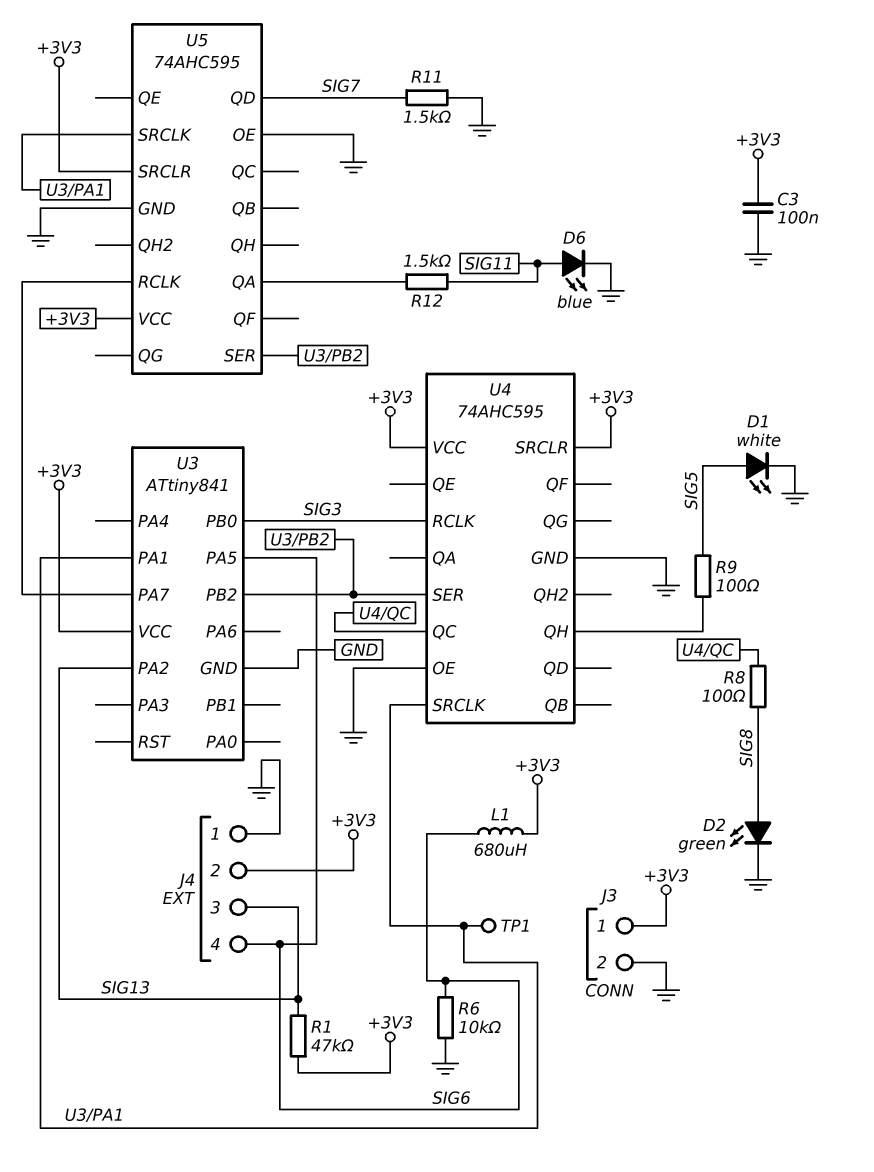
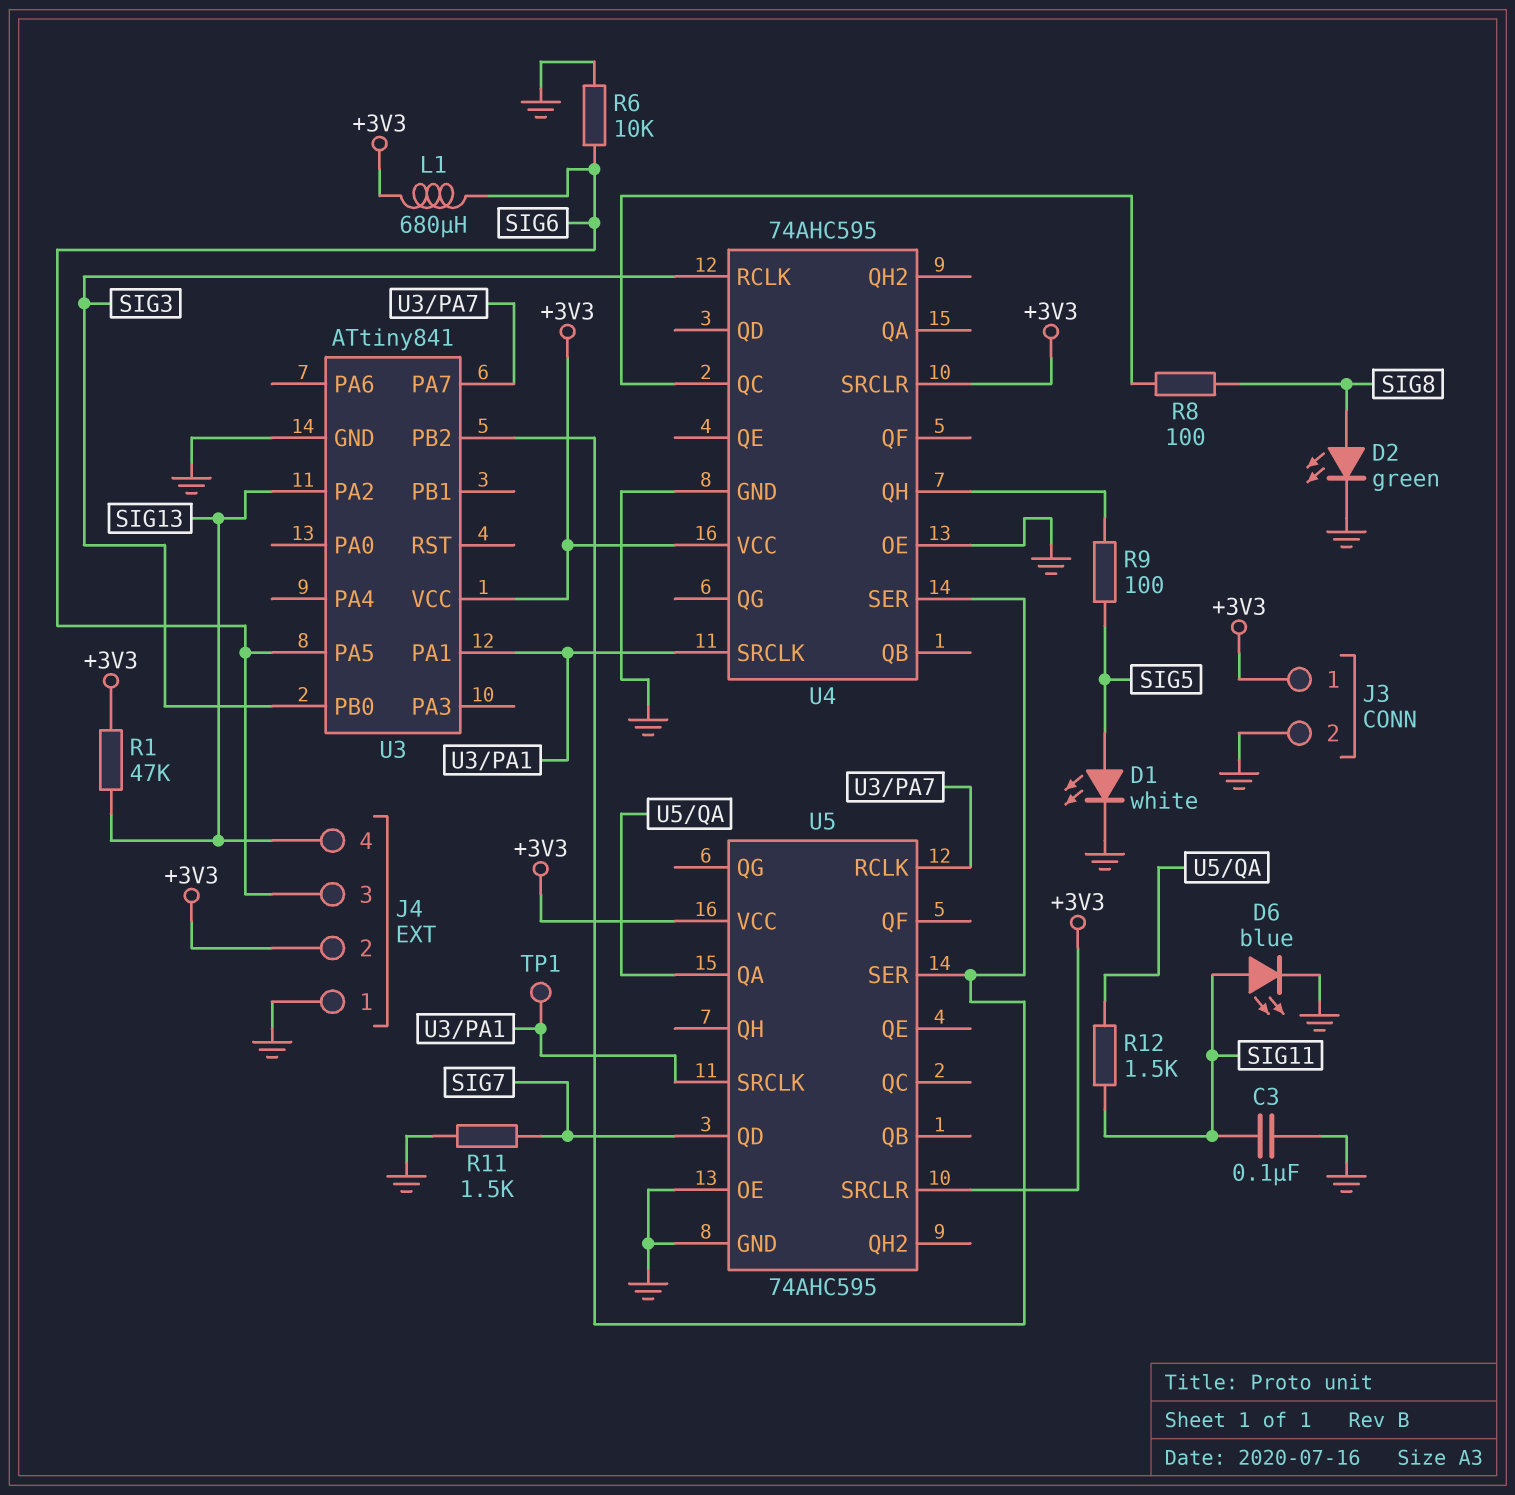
C3: 100nF (+3V3, GND) -> 100nF (GND, SIG11)
J4 pin 3: SIG13 -> SIG6
J4 pin 4: SIG6 -> SIG13

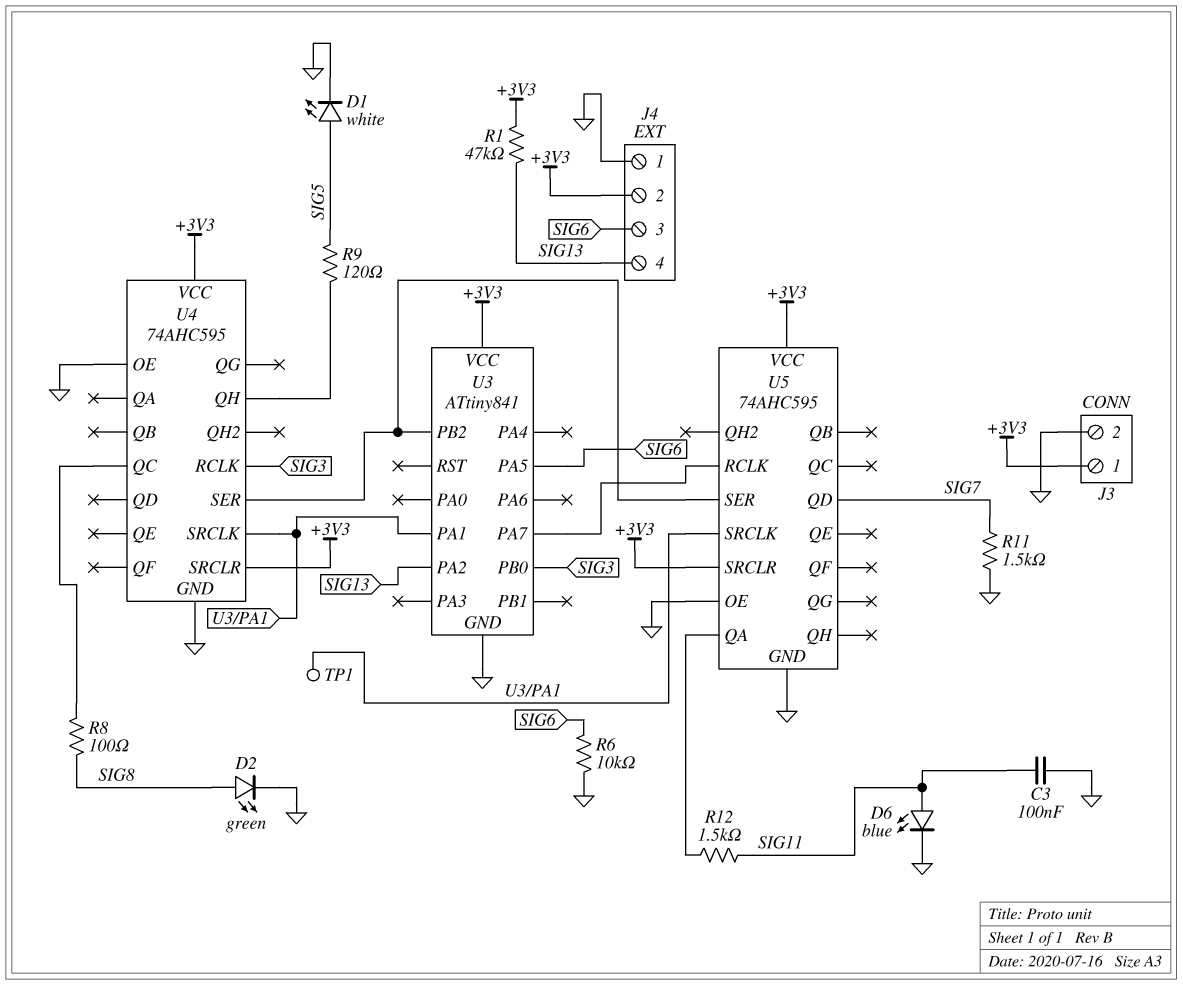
L1: 680uH (+3V3, SIG6) -> none
R9: 100 (SIG5, U4/QH) -> 120 (SIG5, U4/QH)

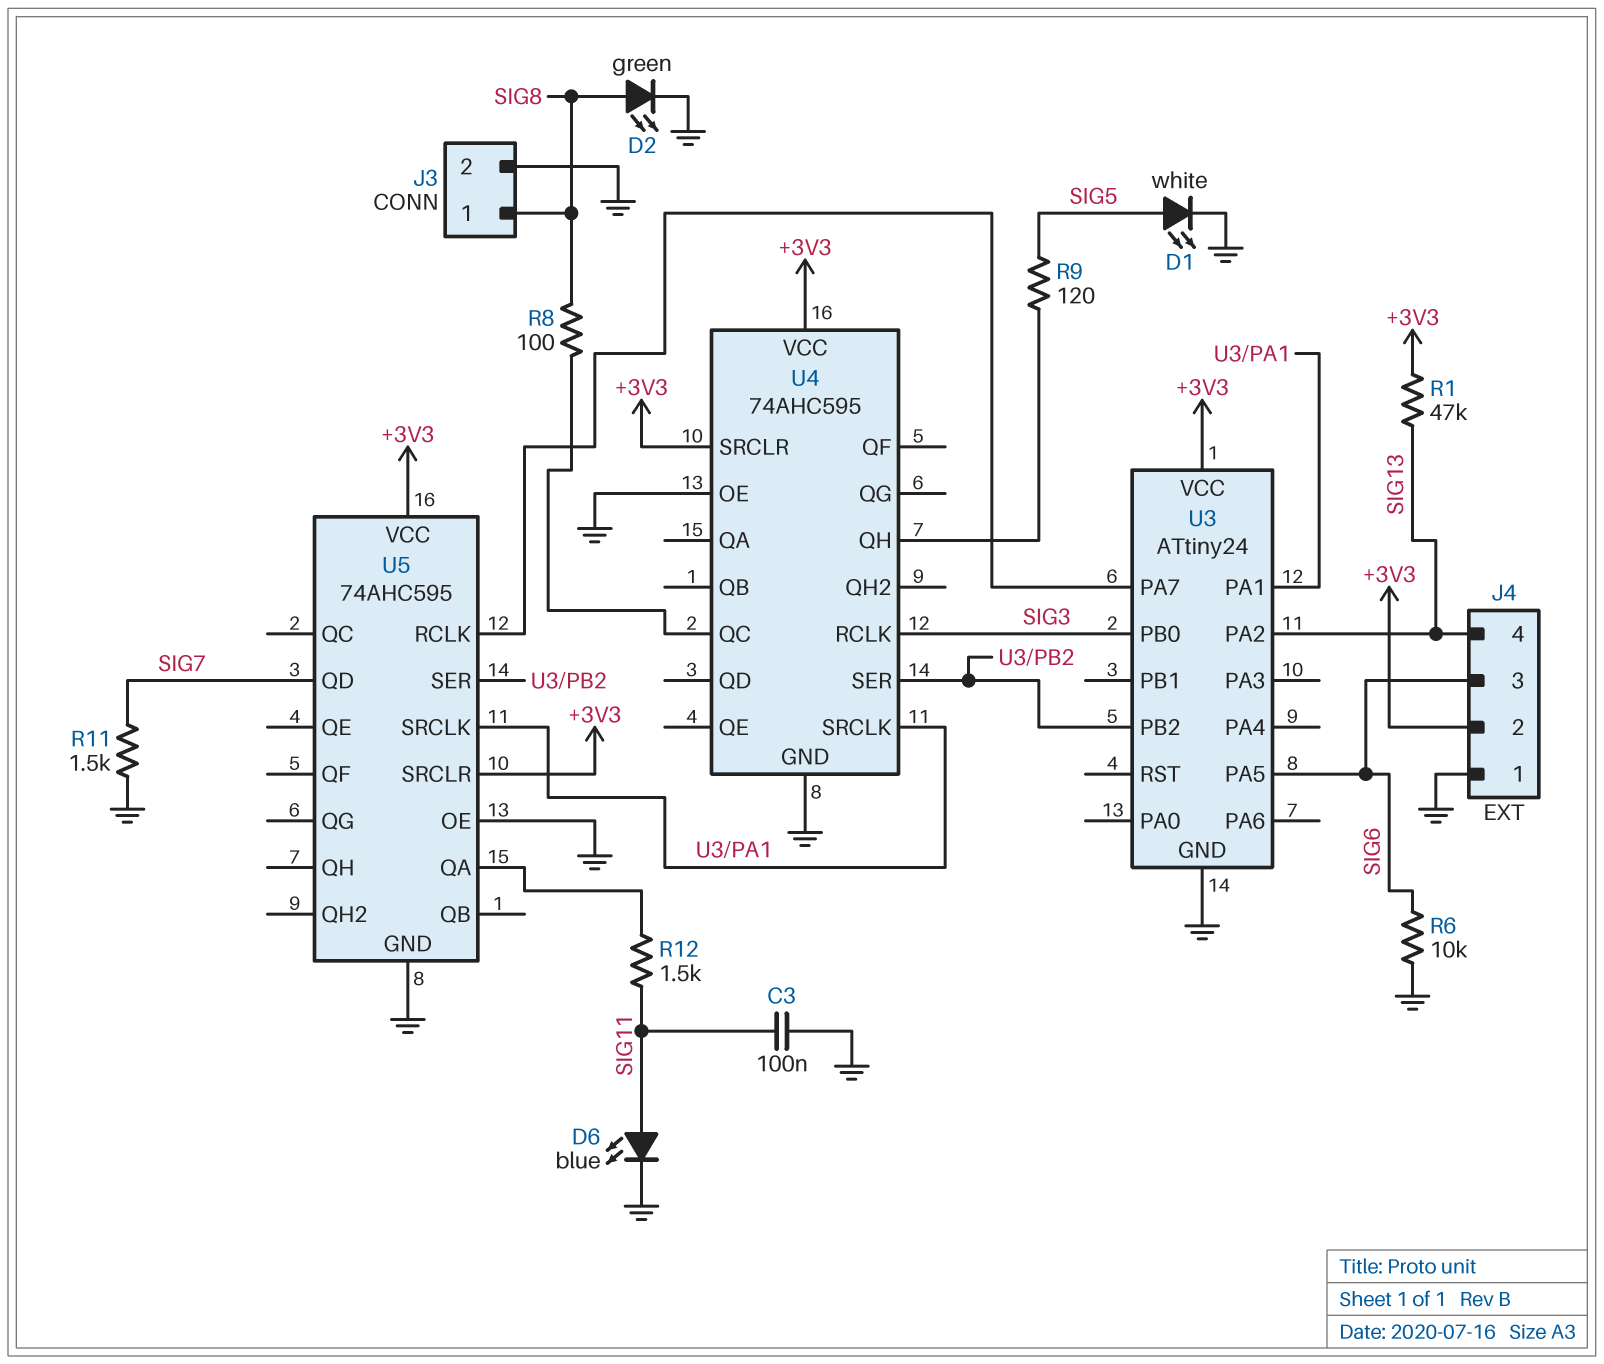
J3 pin 1: +3V3 -> SIG8
TP1: test point (U3/PA1) -> none
U3: ATtiny841 -> ATtiny24

